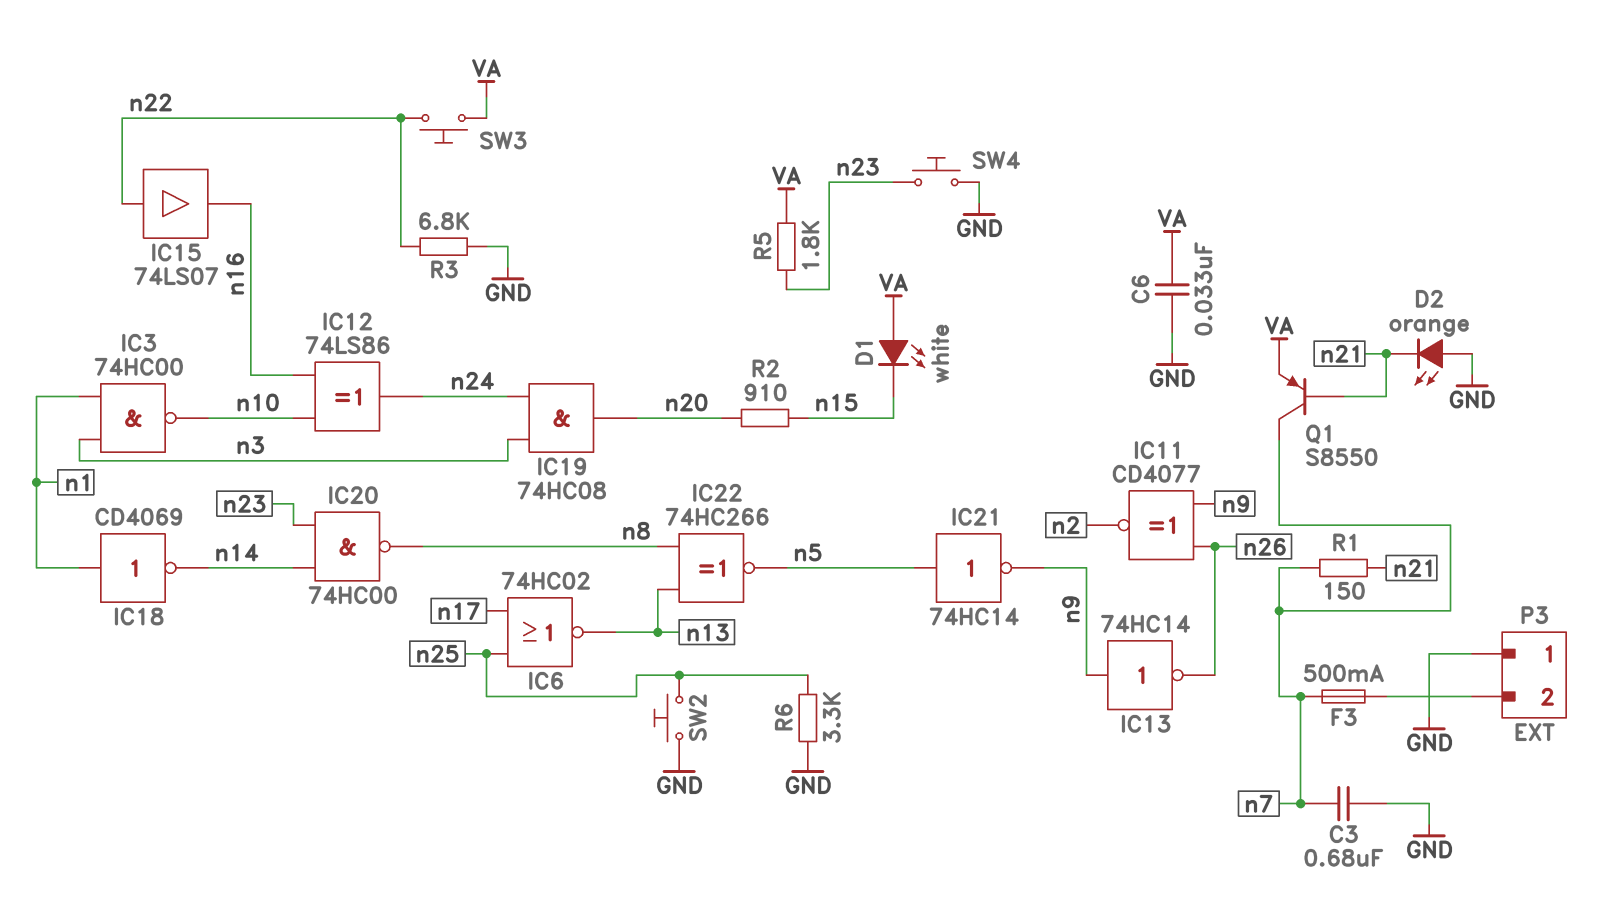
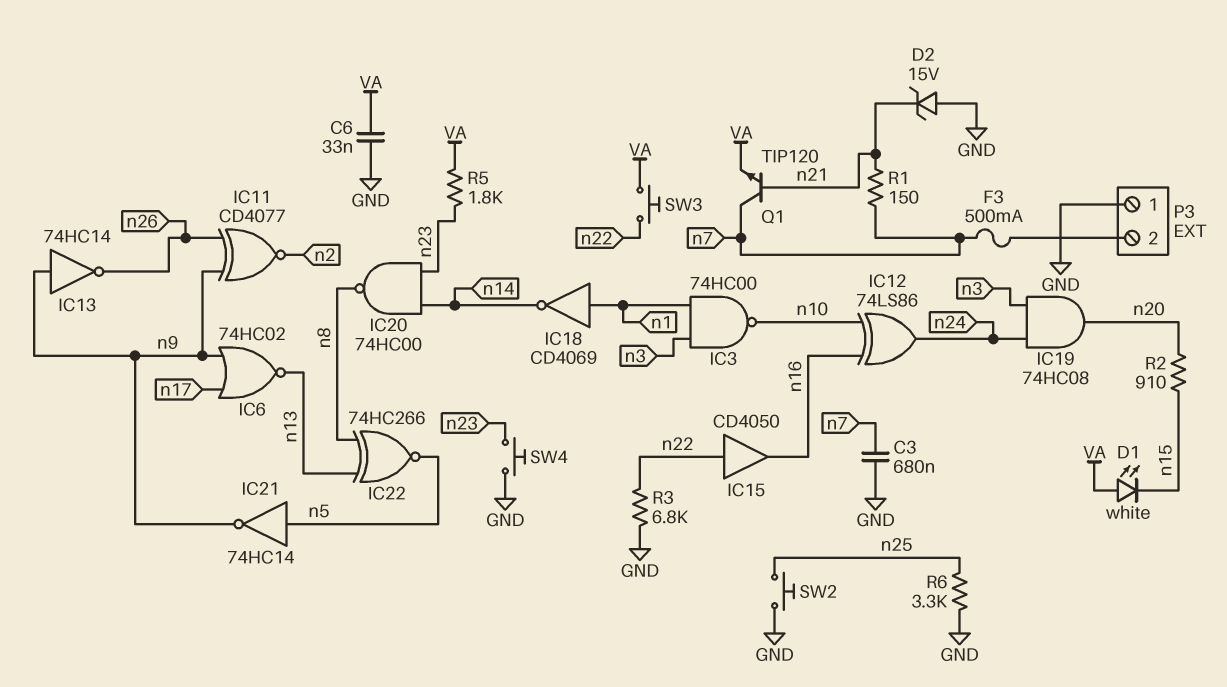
D2: LED orange (A GND, K n21) -> zener 15V (A GND, K n21)
IC6: NOR 74HC02 (in n17, in n25, out n13) -> NOR 74HC02 (in n9, in n17, out n13)
IC15: buffer 74LS07 (in n22, out n16) -> buffer CD4050 (in n22, out n16)
Q1: PNP S8550 (B n21, C n7, E VA) -> NPN TIP120 (B n21, C n7, E VA)

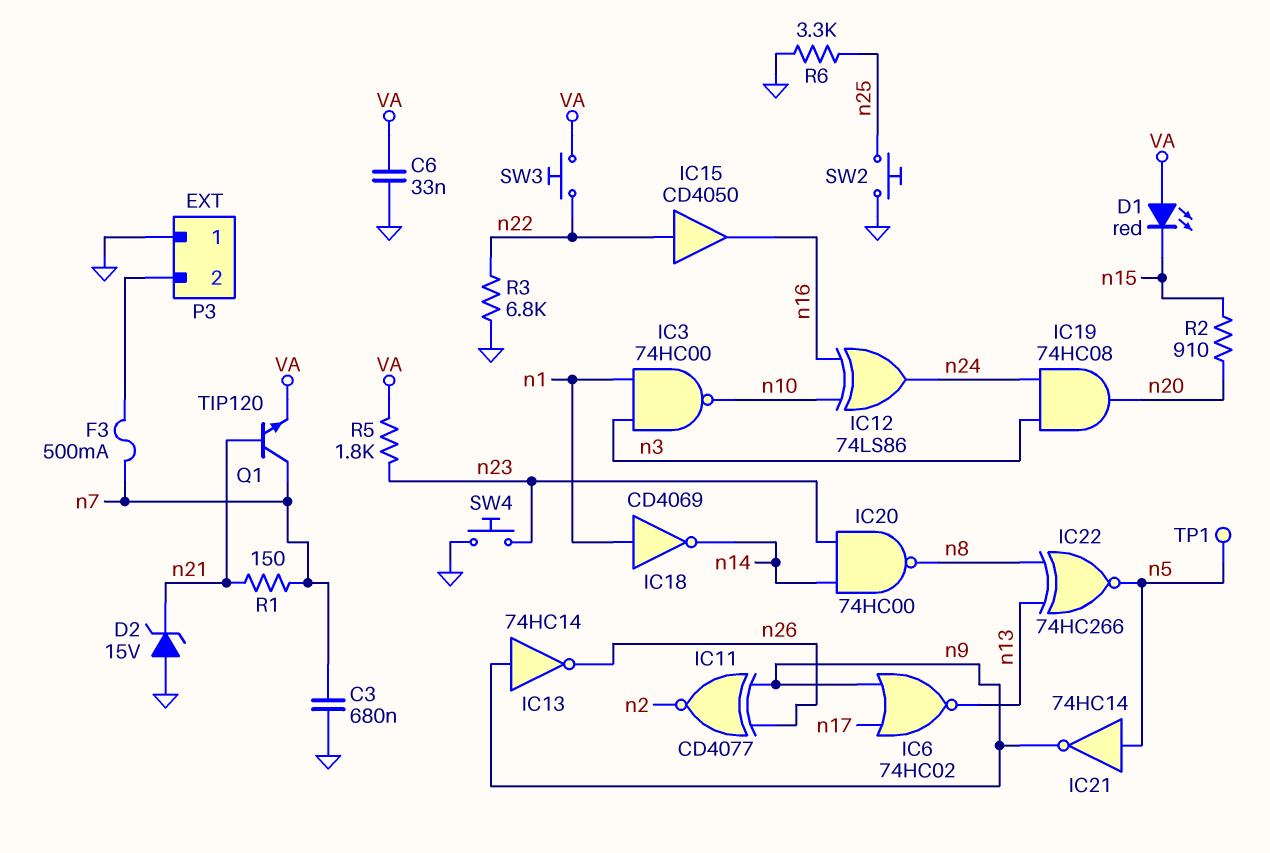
D1: LED white (A VA, K n15) -> LED red (A VA, K n15)
TP1: none -> test point (n5)

